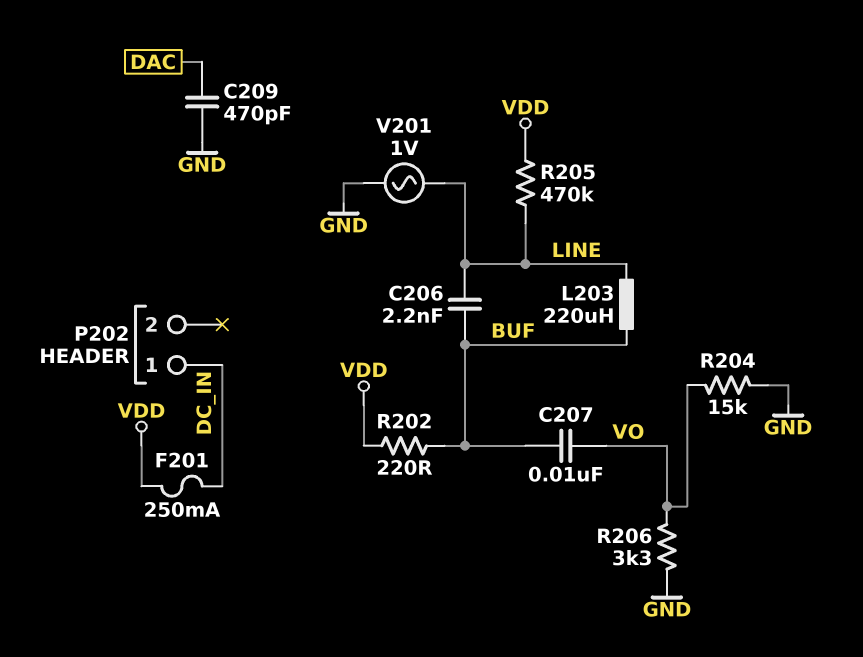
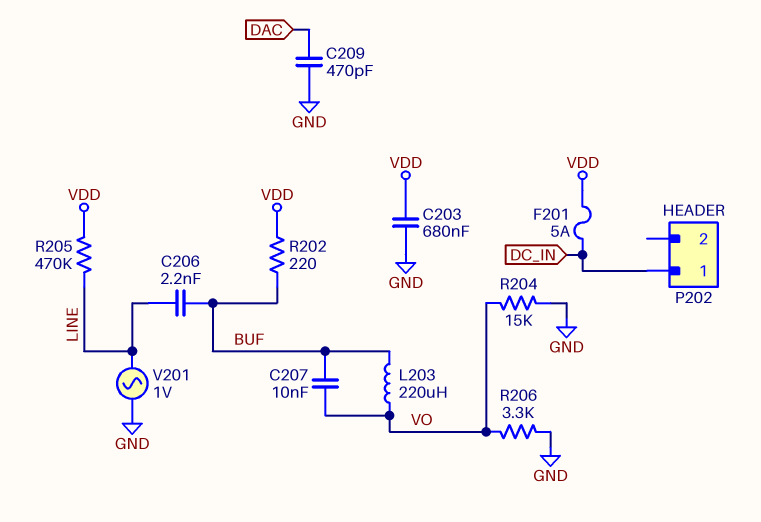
C203: none -> 680nF (GND, VDD)
F201: 250mA (DC_IN, VDD) -> 5A (DC_IN, VDD)
L203: 220uH (BUF, LINE) -> 220uH (BUF, VO)

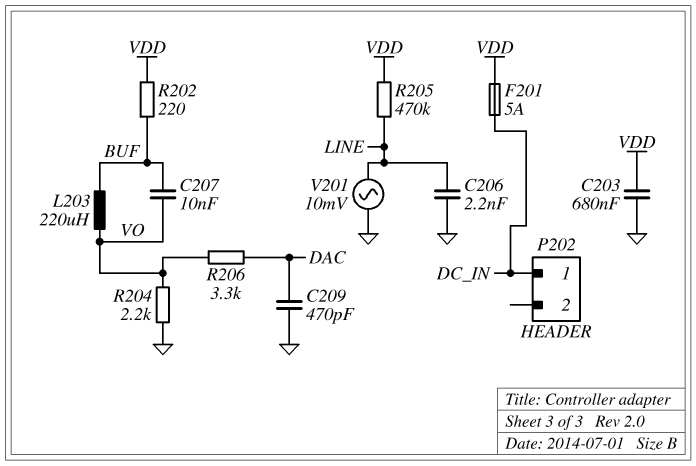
C206: 2.2nF (BUF, LINE) -> 2.2nF (GND, LINE)
R204: 15k (GND, VO) -> 2.2k (GND, VO)
R206: 3.3k (GND, VO) -> 3.3k (DAC, VO)
V201: AC 1V (GND, LINE) -> AC 10mV (GND, LINE)

